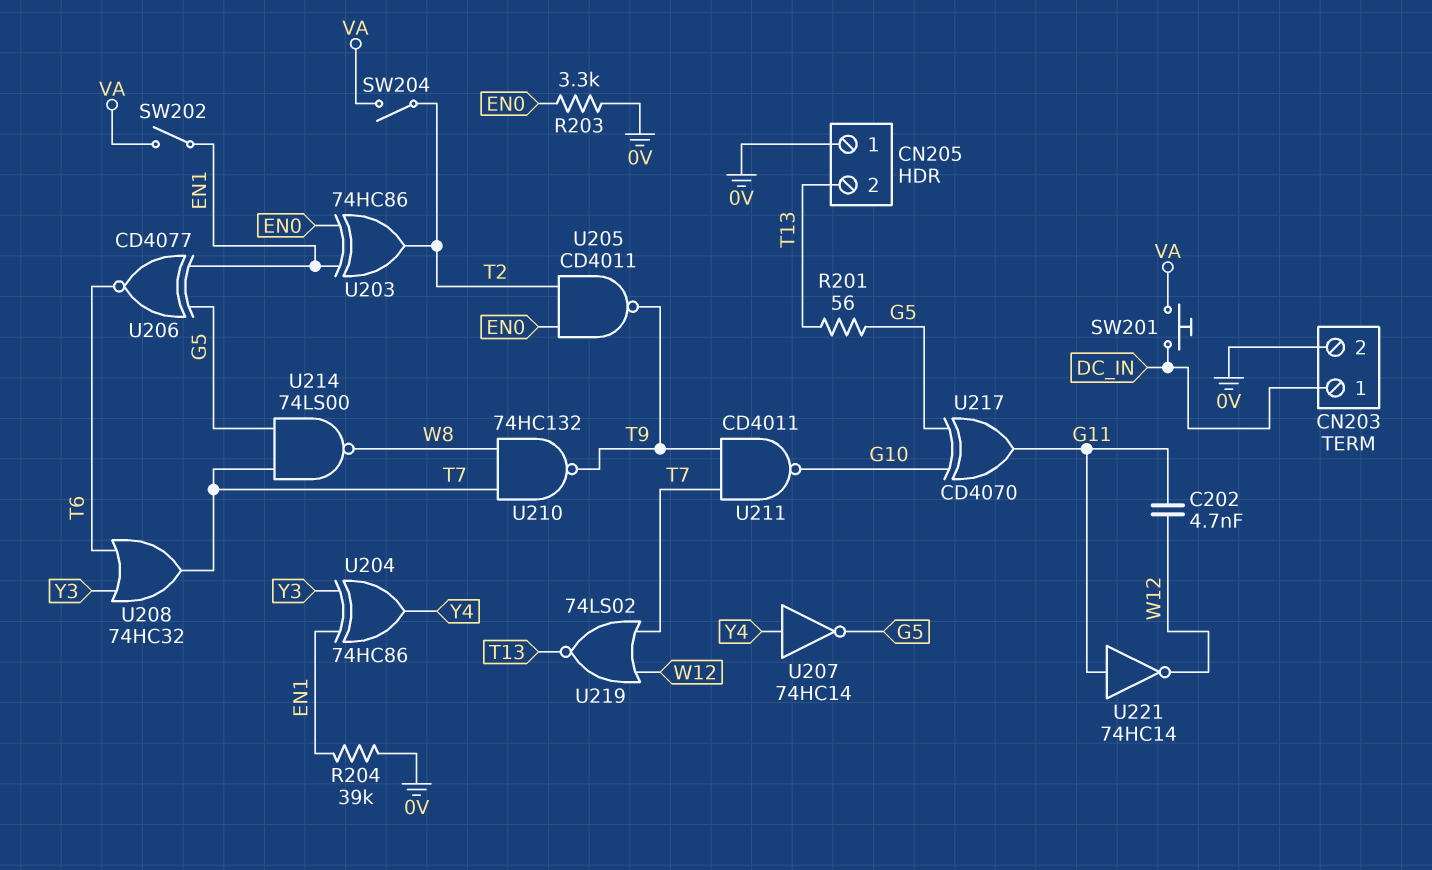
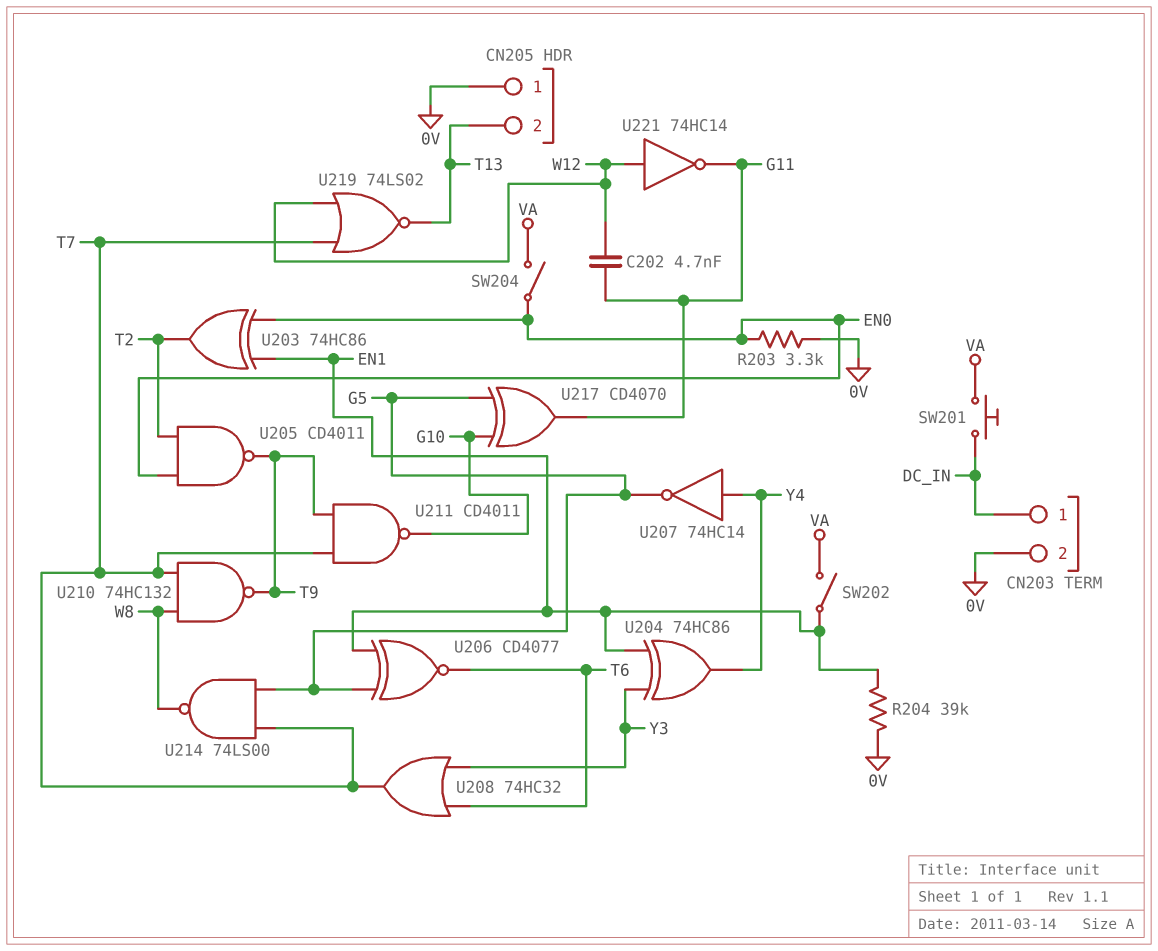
R201: 56 (G5, T13) -> none
SW204: switch (T2, VA) -> switch (EN0, VA)
U221: NOT 74HC14 (in G11, out W12) -> NOT 74HC14 (in W12, out G11)

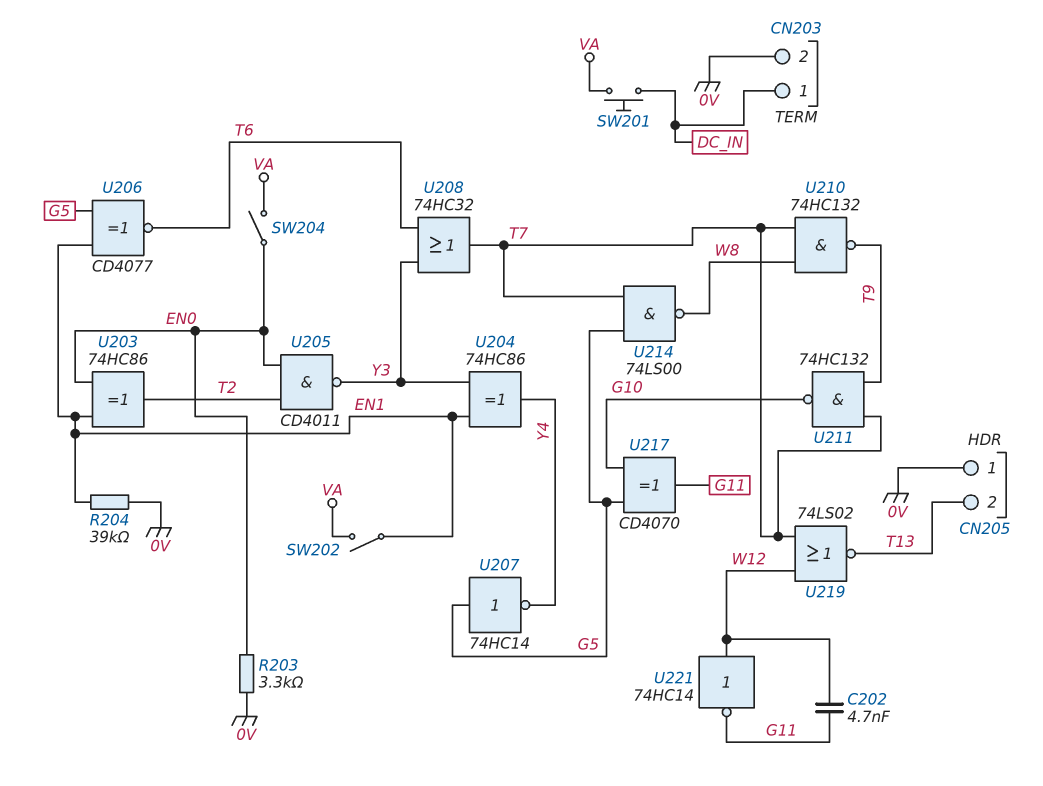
U205: NAND CD4011 (in EN0, in T2, out T9) -> NAND CD4011 (in EN0, in T2, out Y3)
U207: NOT 74HC14 (in Y4, out G5) -> NOT 74HC14 (in G5, out Y4)
U211: NAND CD4011 (in T7, in T9, out G10) -> NAND 74HC132 (in T7, in T9, out G10)

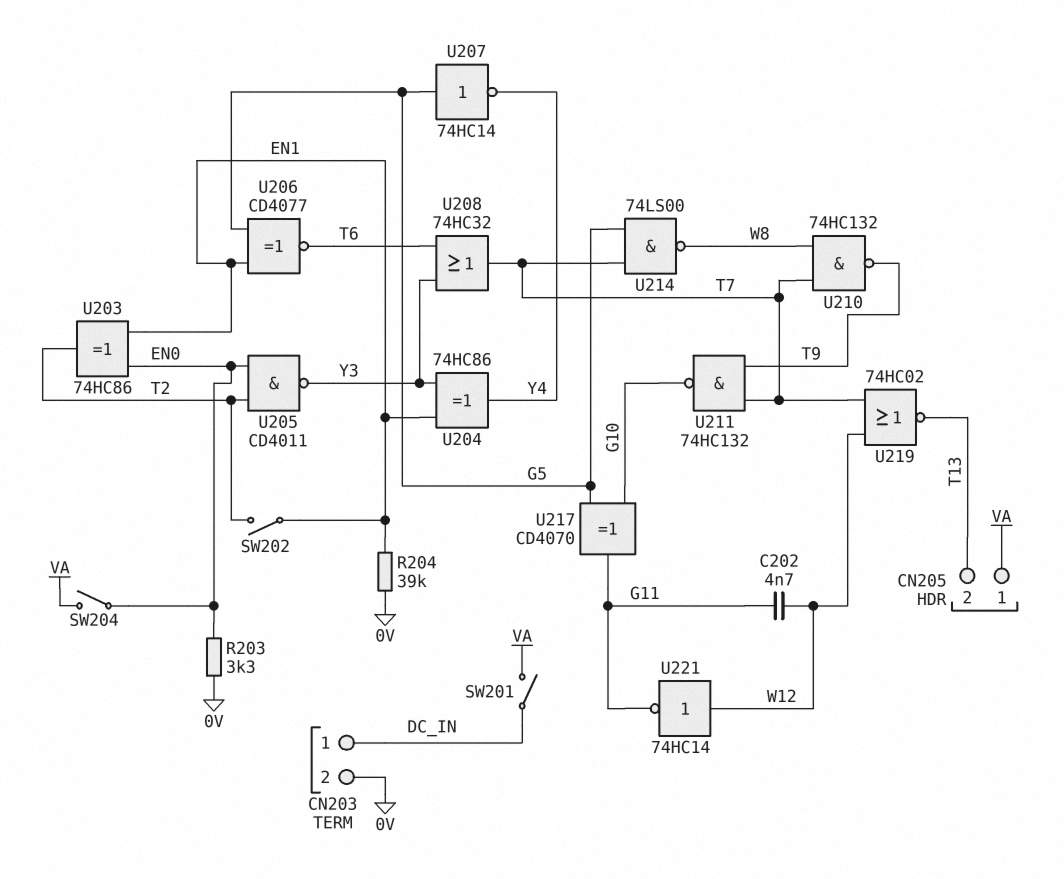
CN205 pin 1: 0V -> VA
SW201: button (DC_IN, VA) -> switch (DC_IN, VA)
SW202: switch (EN1, VA) -> switch (EN1, T2)
U219: NOR 74LS02 (in T7, in W12, out T13) -> NOR 74HC02 (in T7, in W12, out T13)

